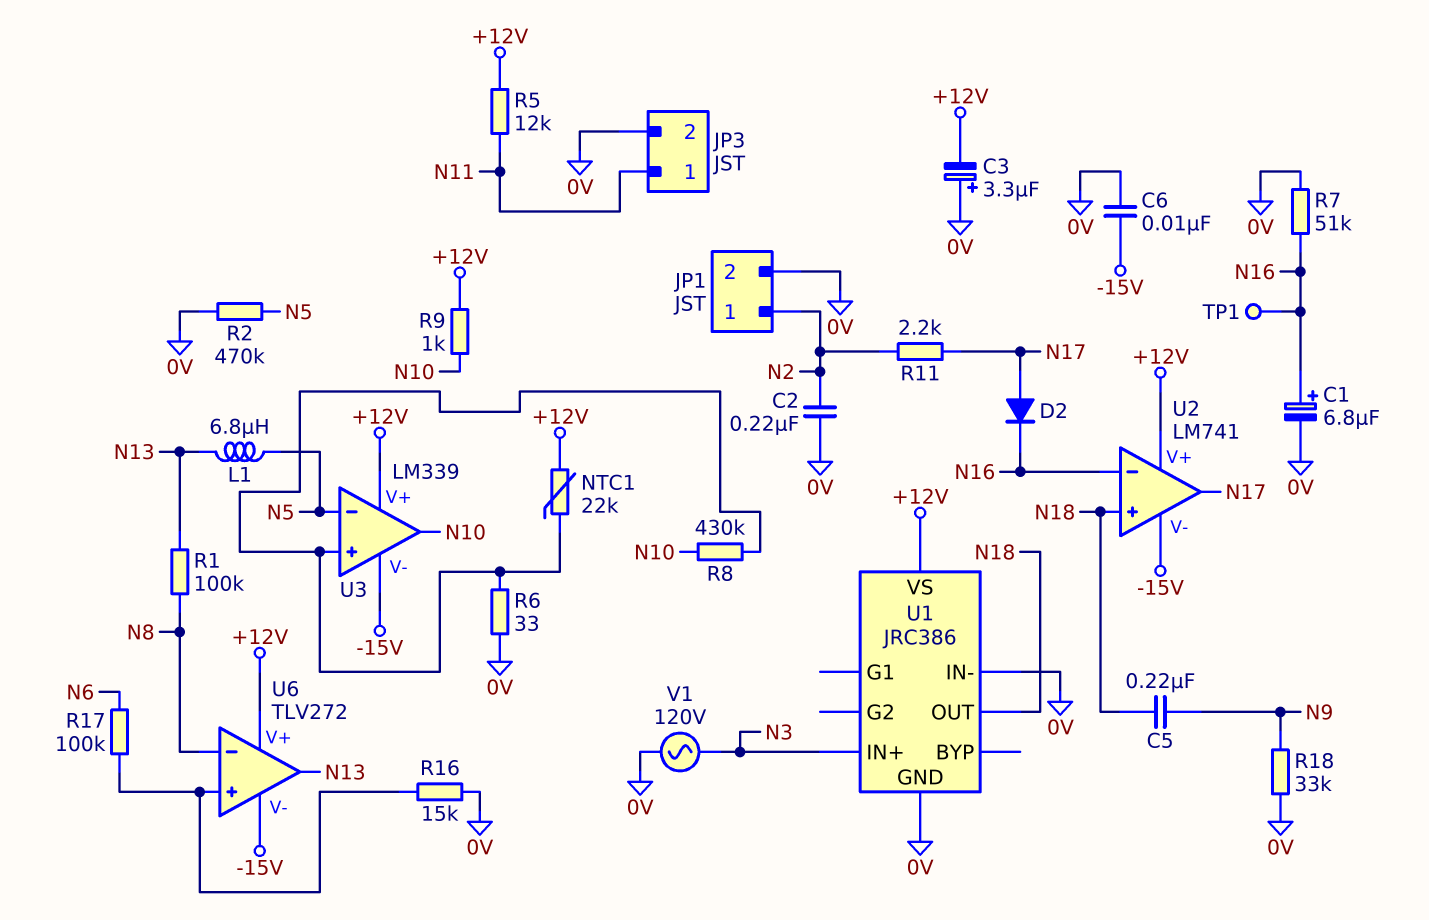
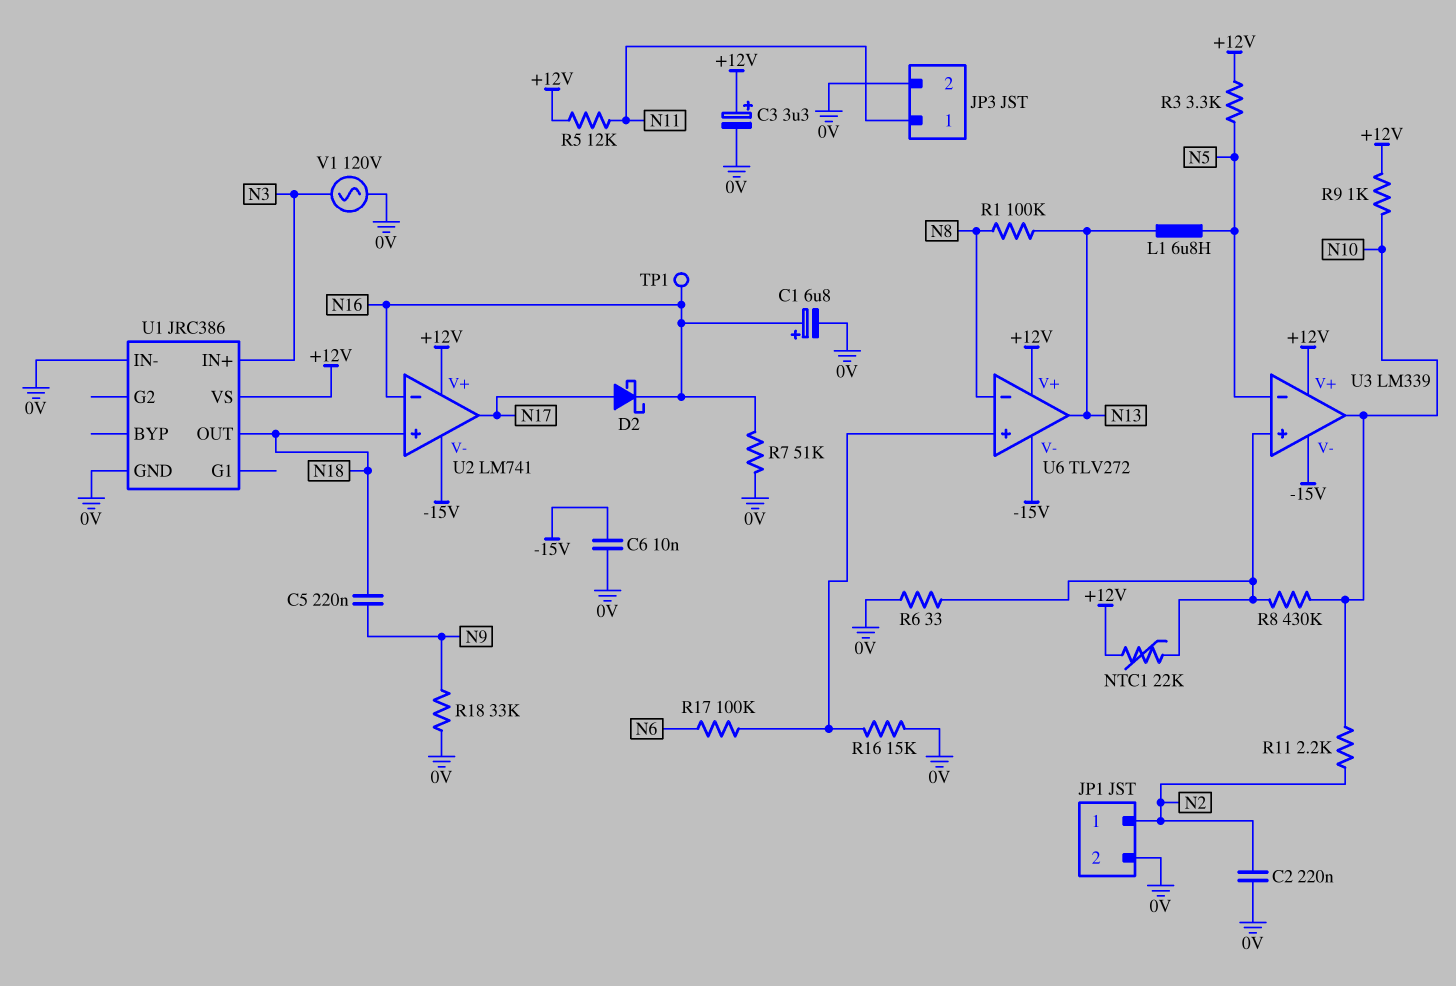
C3: 3.3uF (plus 0V, minus +12V) -> 3.3uF (plus +12V, minus 0V)
D2: diode (A N17, K N16) -> schottky (A N17, K N16)
R2: 470k (0V, N5) -> none
R3: none -> 3.3k (+12V, N5)
R11: 2.2k (N2, N17) -> 2.2k (N2, N10)

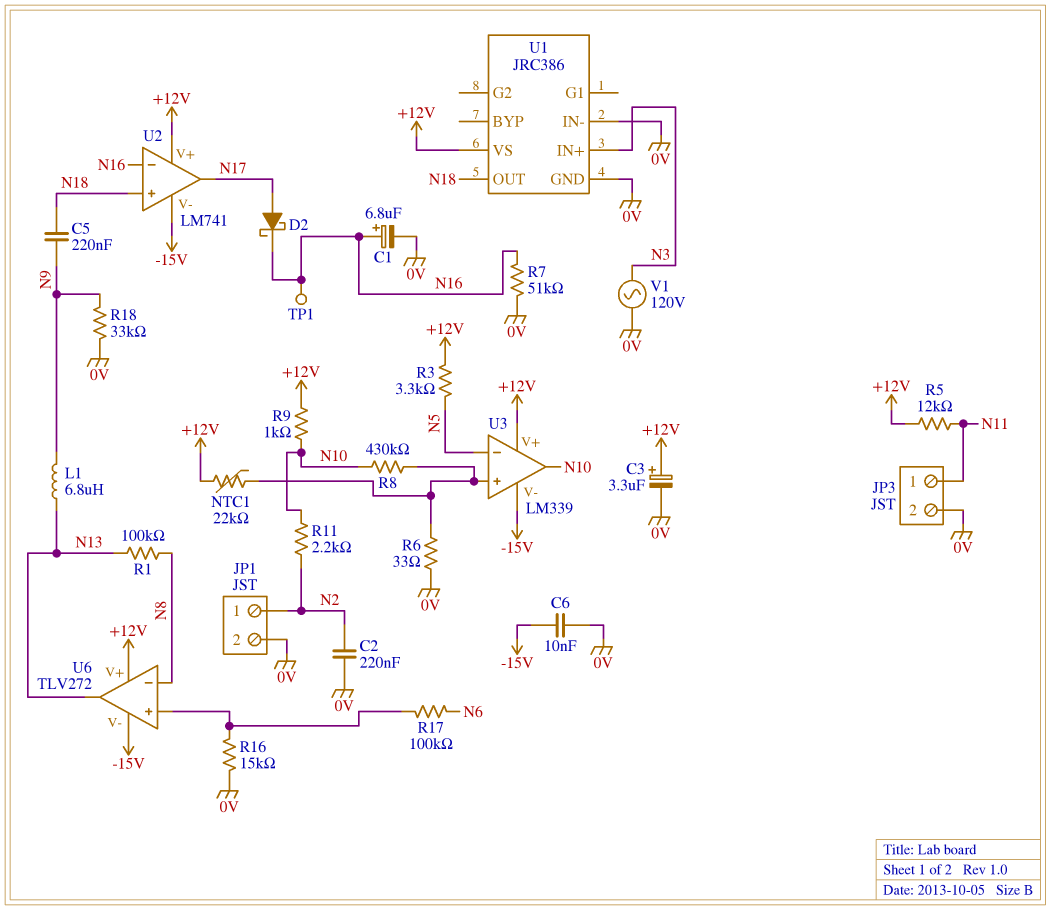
L1: 6.8uH (N5, N13) -> 6.8uH (N9, N13)

